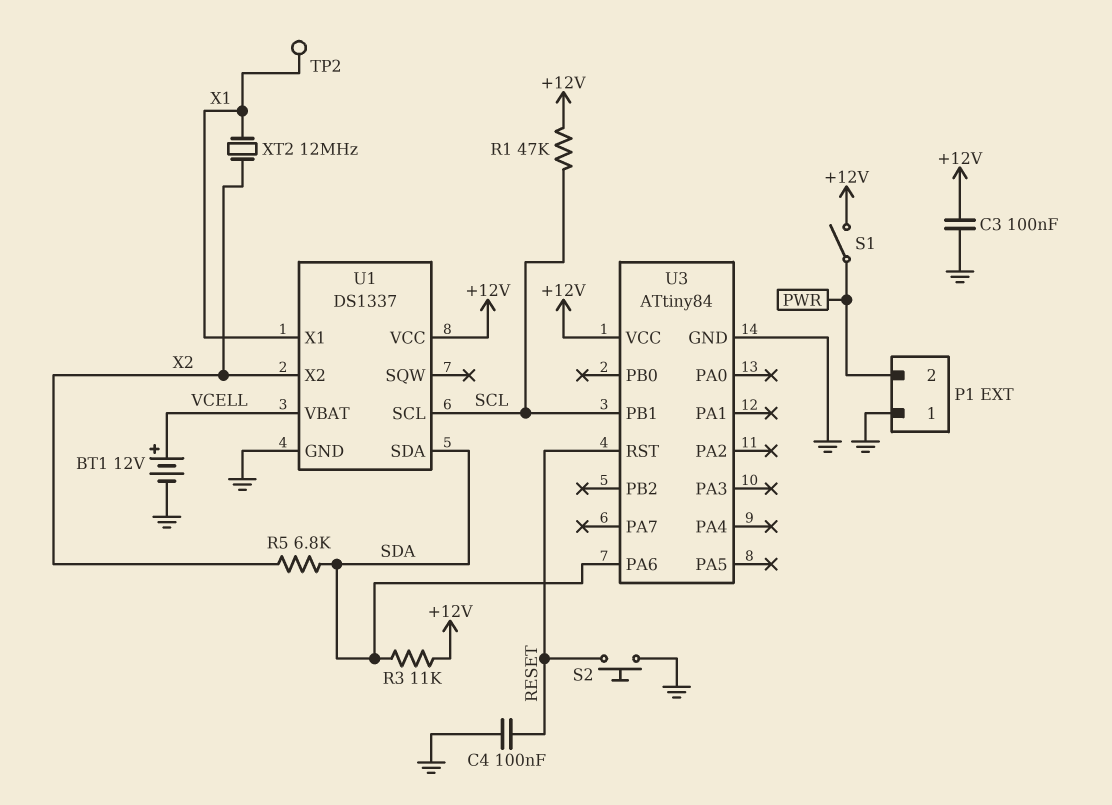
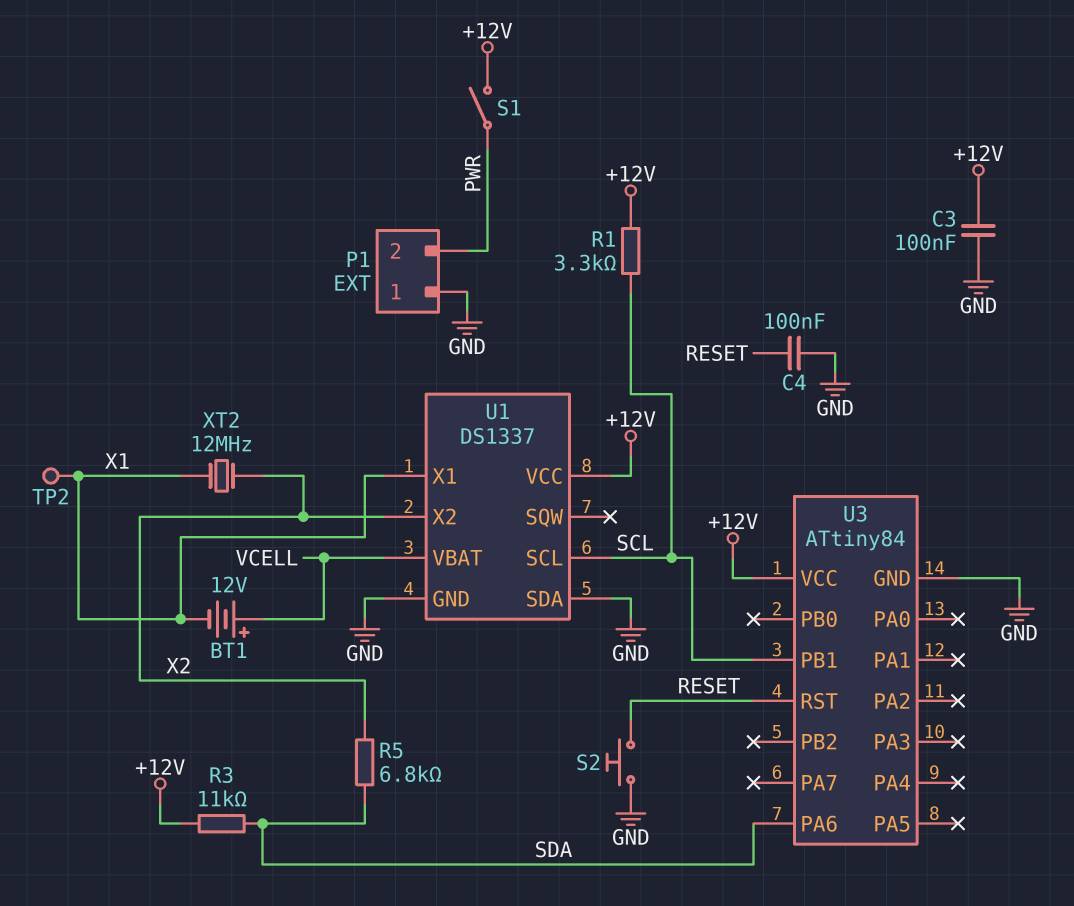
BT1: 12V (plus VCELL, minus GND) -> 12V (plus VCELL, minus X1)
R1: 47k (+12V, SCL) -> 3.3k (+12V, SCL)
U1 pin SDA: SDA -> GND

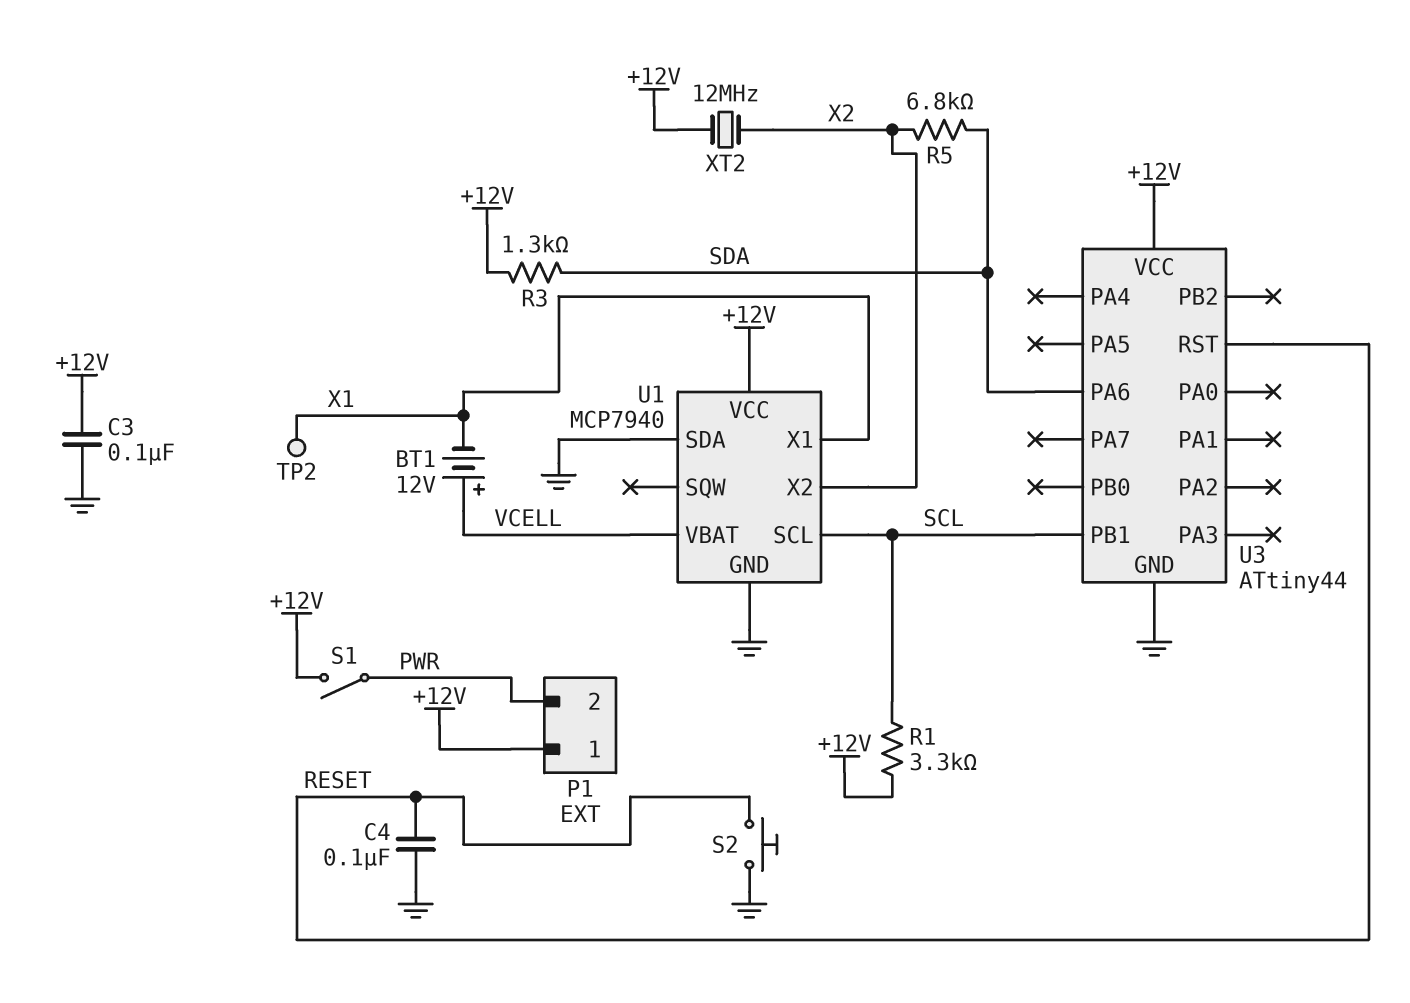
P1 pin 1: GND -> +12V
R3: 11k (+12V, SDA) -> 1.3k (+12V, SDA)
U1: DS1337 -> MCP7940
U3: ATtiny84 -> ATtiny44
XT2: 12MHz (X1, X2) -> 12MHz (+12V, X2)

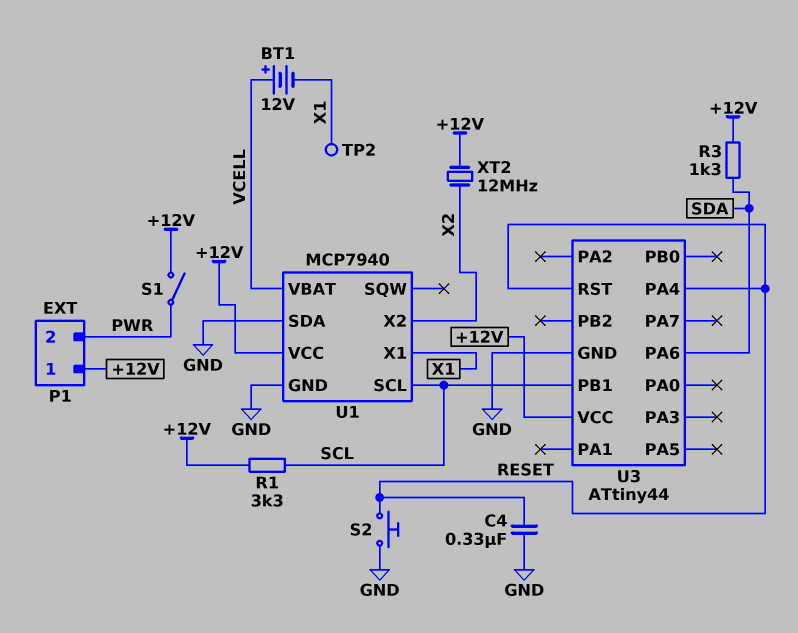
C3: 100nF (+12V, GND) -> none
C4: 100nF (GND, RESET) -> 330nF (GND, RESET)
R5: 6.8k (SDA, X2) -> none
U3 pin PA4: none -> RESET

